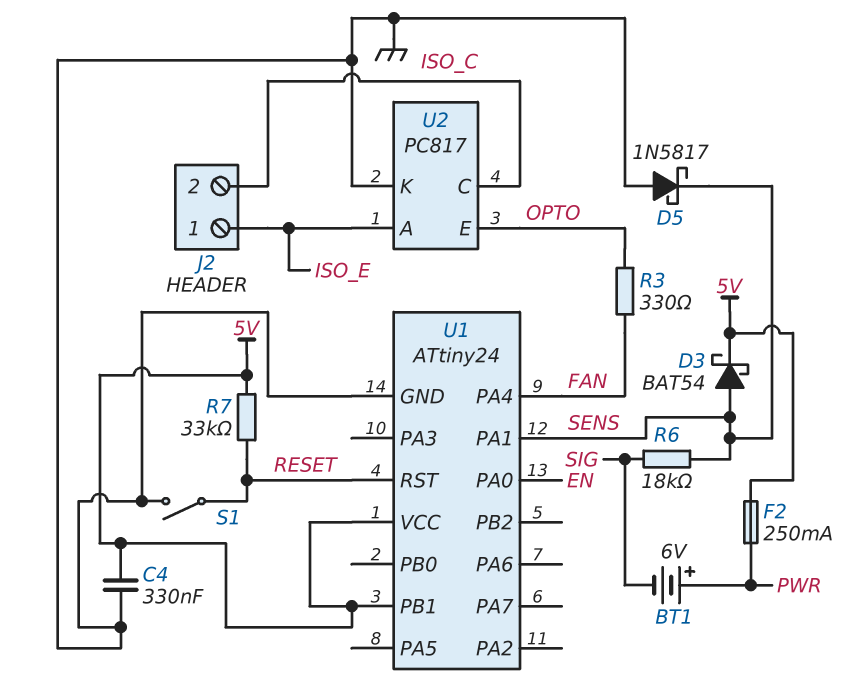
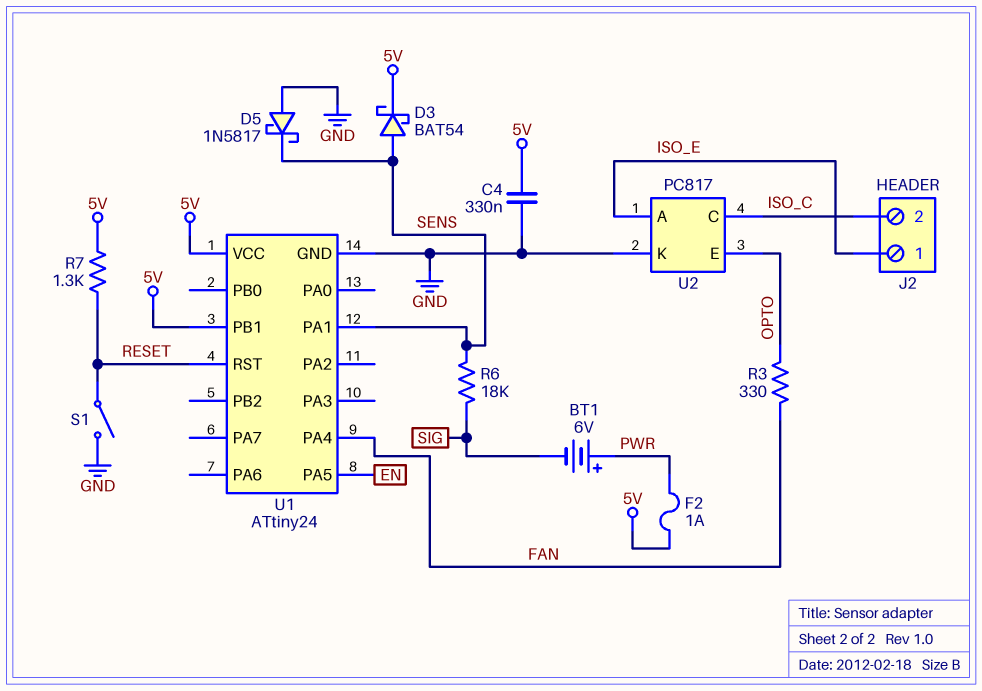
F2: 250mA (5V, PWR) -> 1A (5V, PWR)
R7: 33k (5V, RESET) -> 1.3k (5V, RESET)
U1 pin PA0: EN -> none
U1 pin PA5: none -> EN

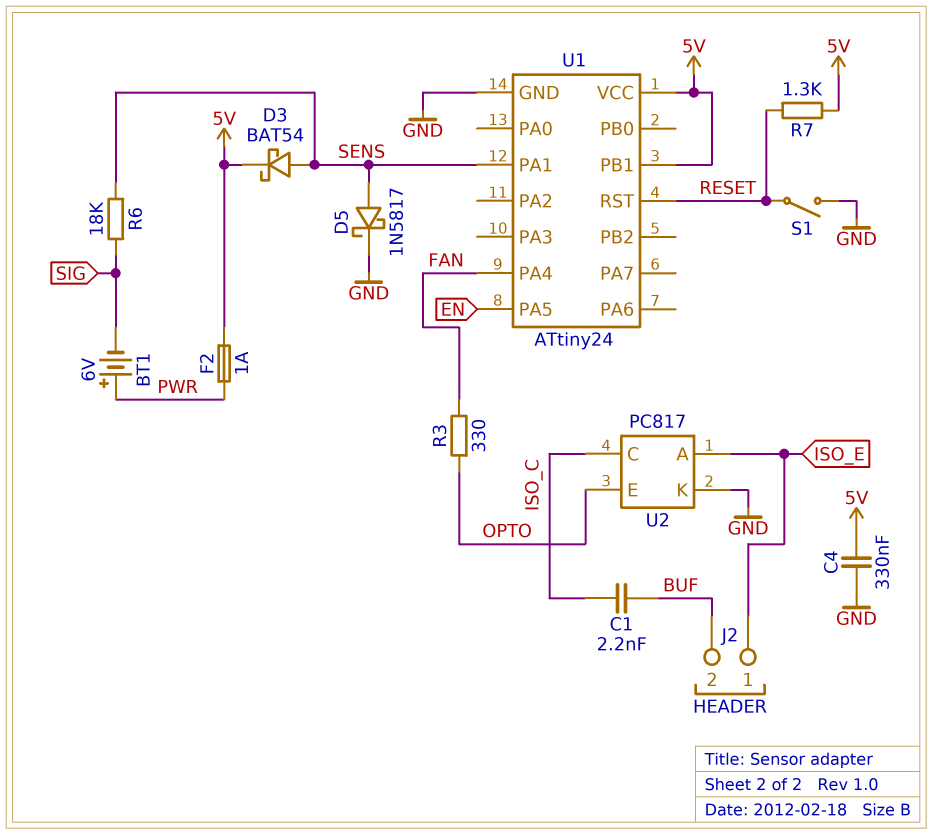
C1: none -> 2.2nF (BUF, ISO_C)
D5: schottky 1N5817 (A GND, K SENS) -> schottky 1N5817 (A SENS, K GND)
J2 pin 2: ISO_C -> BUF

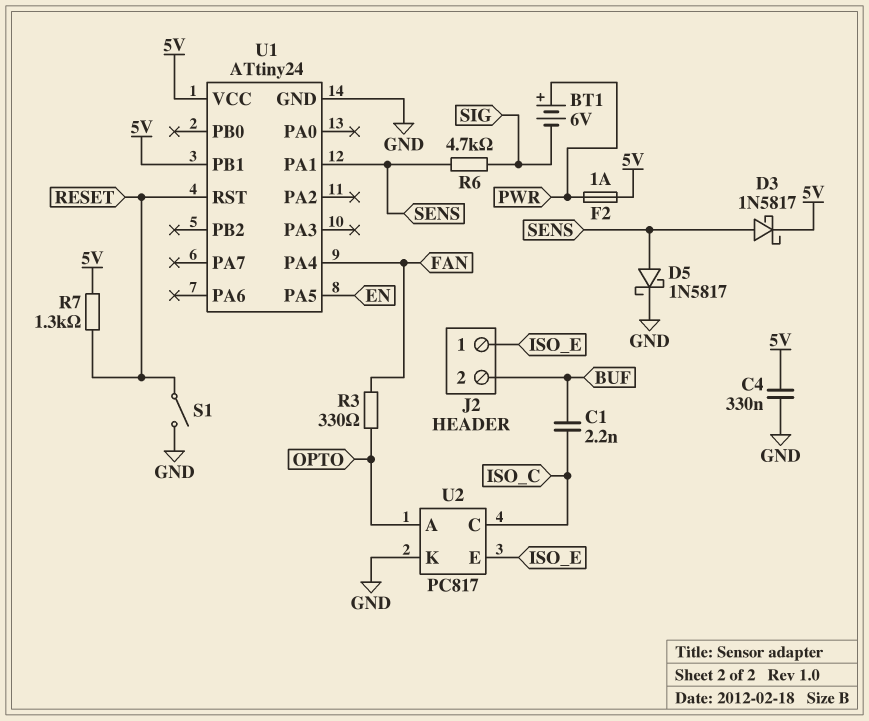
D3: schottky BAT54 (A SENS, K 5V) -> schottky 1N5817 (A SENS, K 5V)
R6: 18k (SENS, SIG) -> 4.7k (SENS, SIG)
U2 pin A: ISO_E -> OPTO
U2 pin E: OPTO -> ISO_E

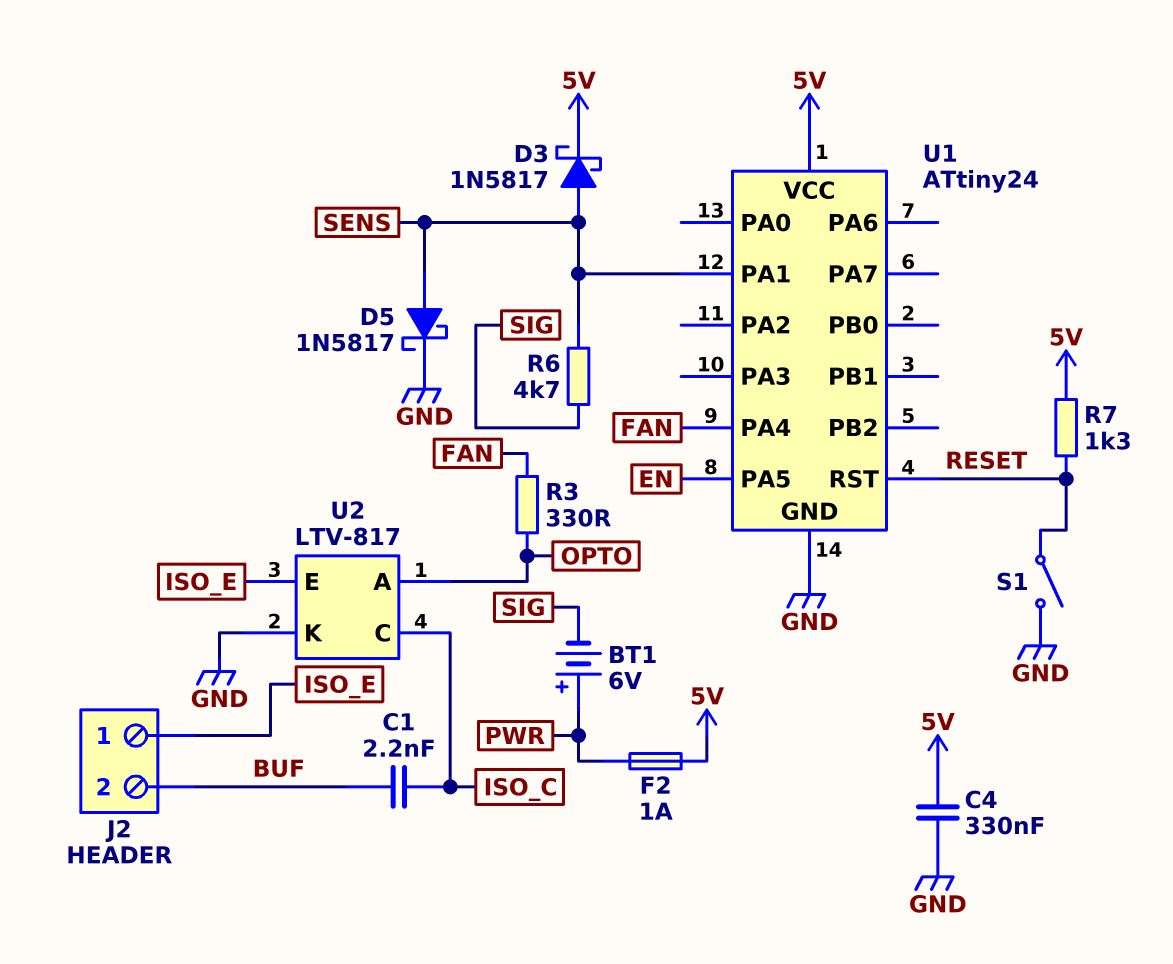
U1 pin PB1: 5V -> none
U2: PC817 -> LTV-817

